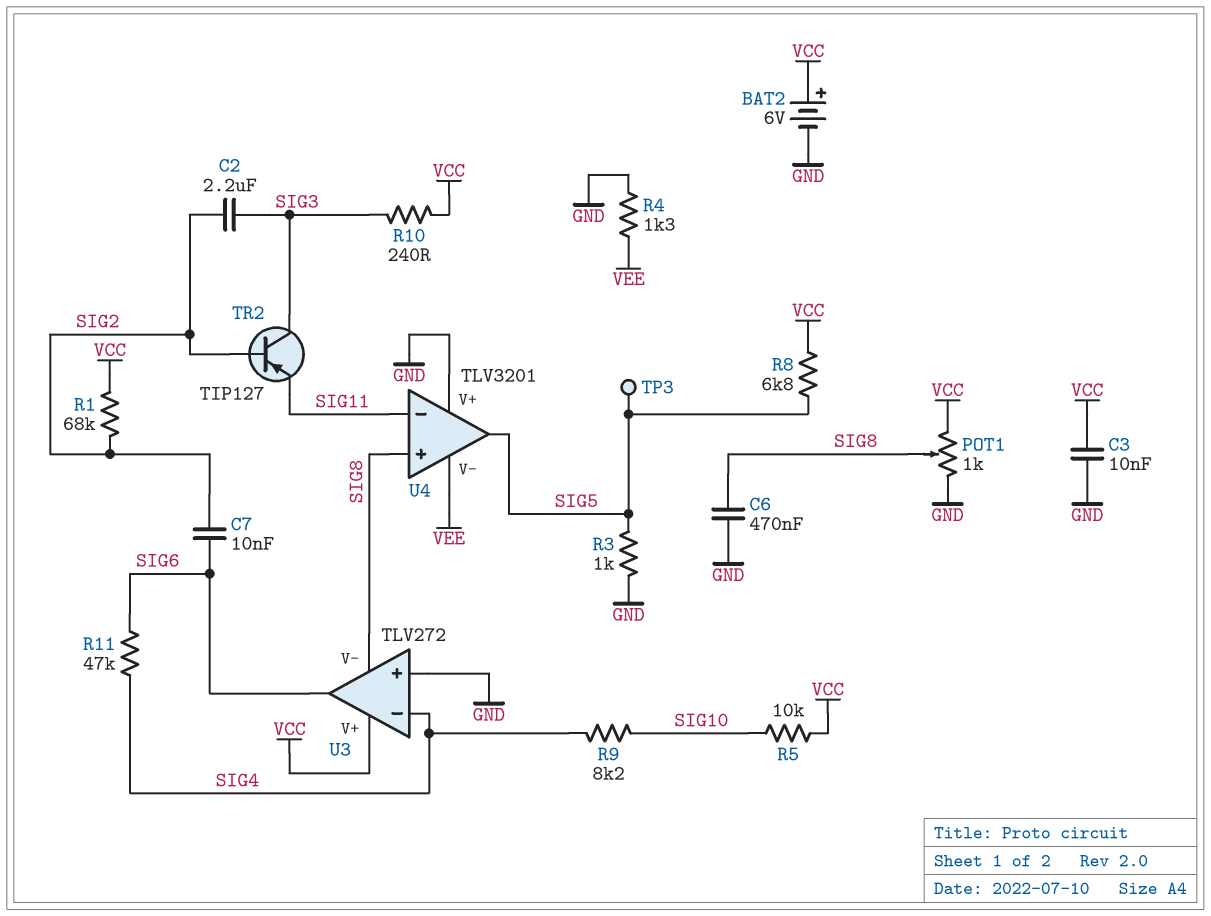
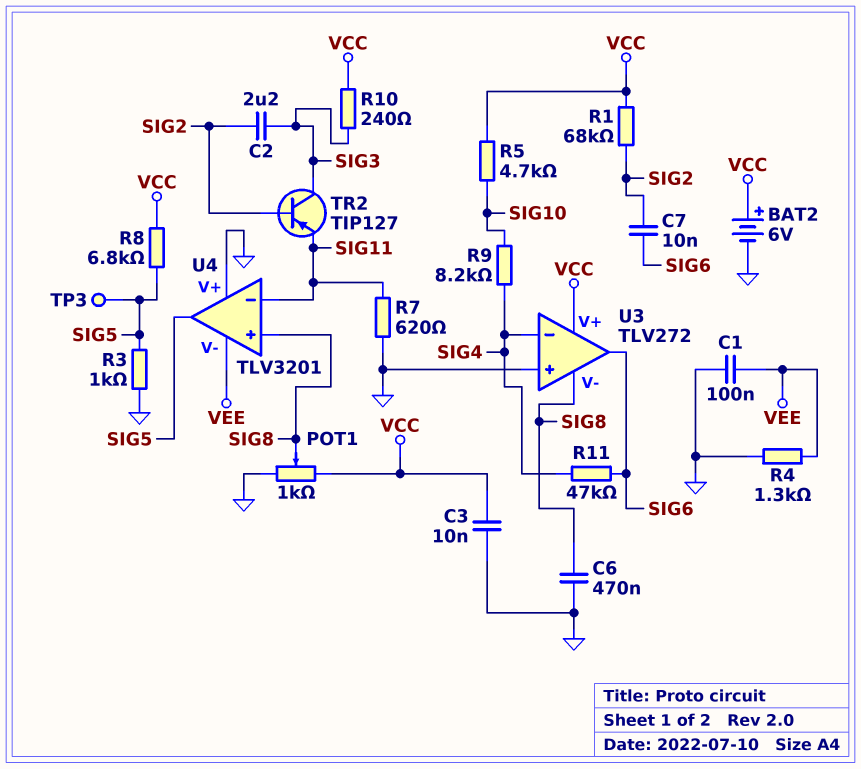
C1: none -> 100nF (GND, VEE)
R5: 10k (SIG10, VCC) -> 4.7k (SIG10, VCC)
R7: none -> 620 (GND, SIG11)

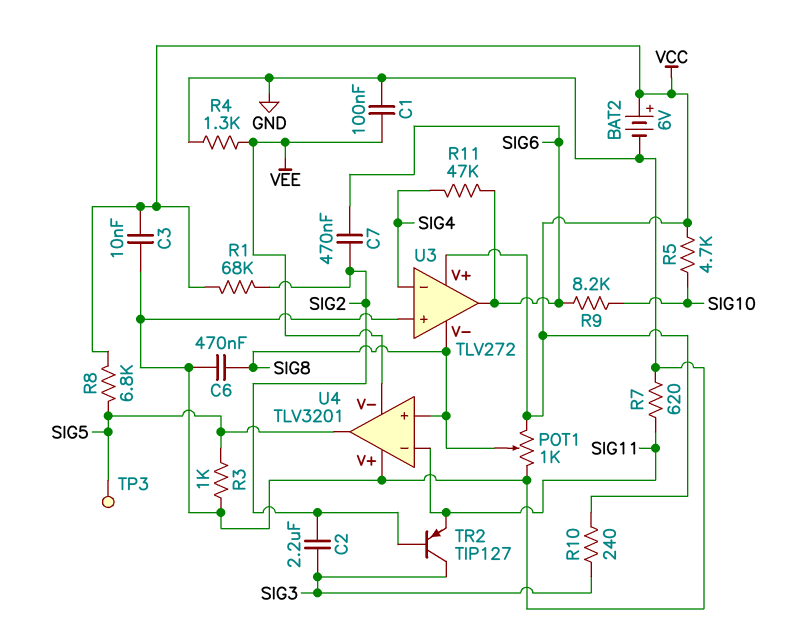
C7: 10nF (SIG2, SIG6) -> 470nF (SIG2, SIG6)
R9: 8.2k (SIG4, SIG10) -> 8.2k (SIG6, SIG10)

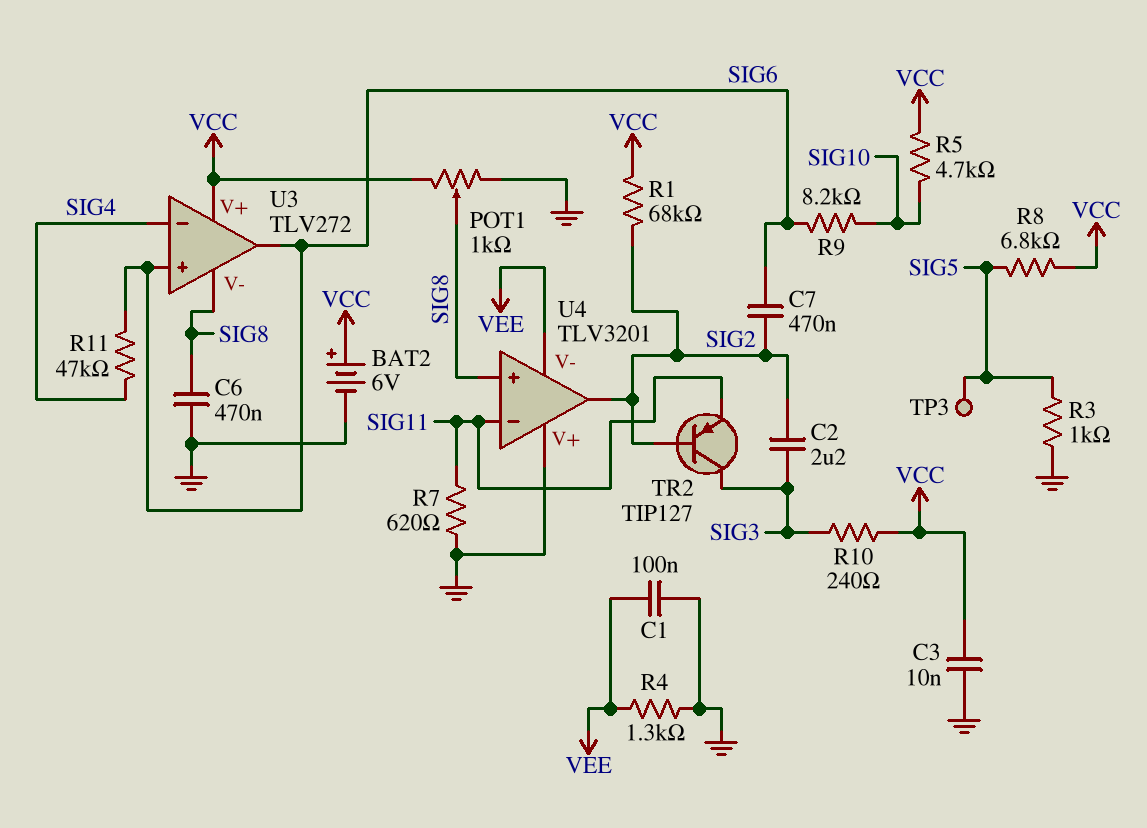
U3 pin in+: GND -> SIG6
U4 pin out: SIG5 -> SIG2

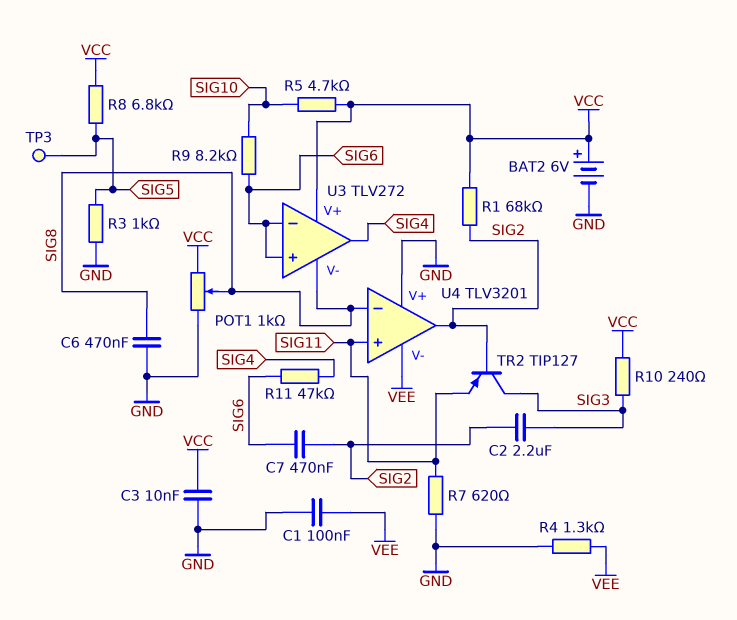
U3 pin in-: SIG4 -> SIG6
U3 pin out: SIG6 -> SIG4
U4 pin in+: SIG8 -> SIG11
U4 pin in-: SIG11 -> SIG8

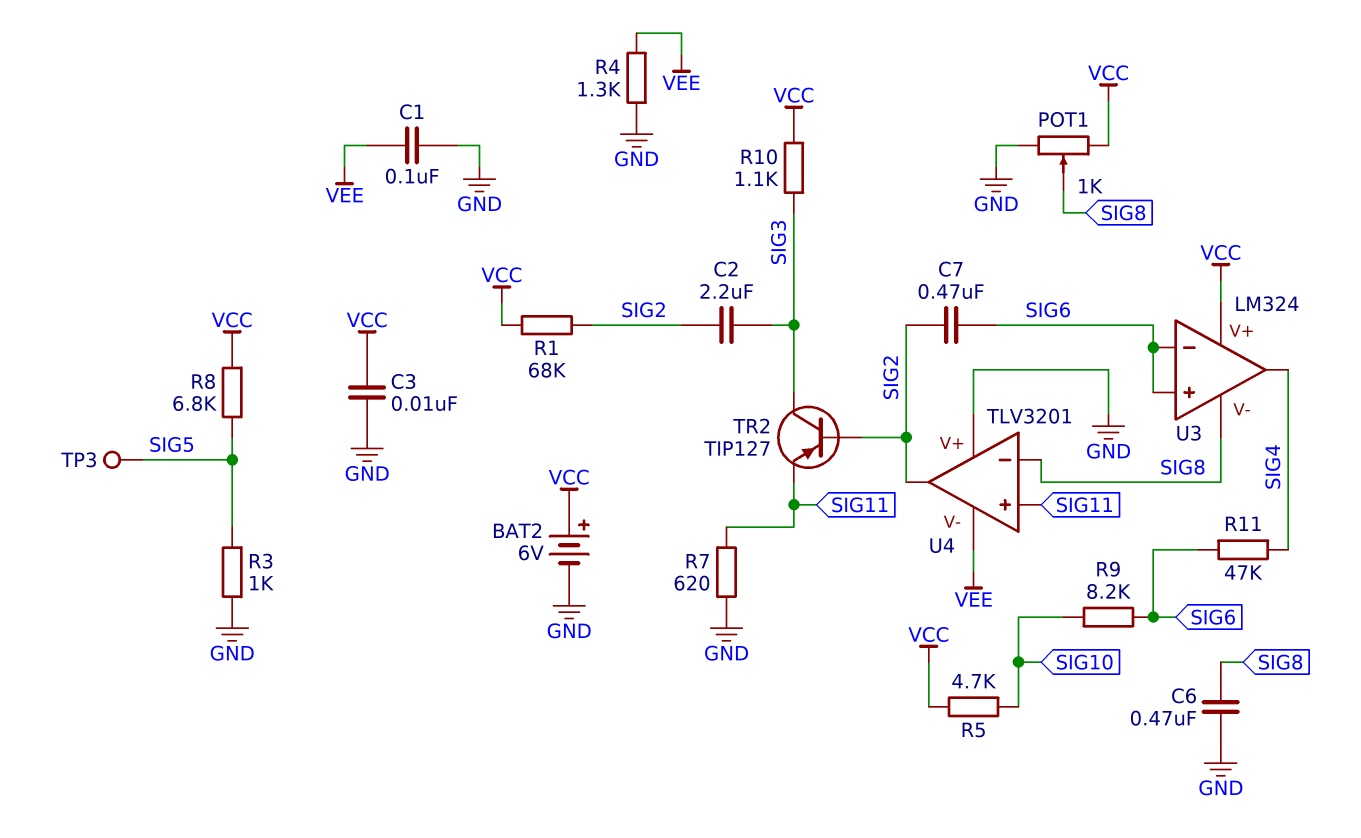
R10: 240 (SIG3, VCC) -> 1.1k (SIG3, VCC)
U3: TLV272 -> LM324

